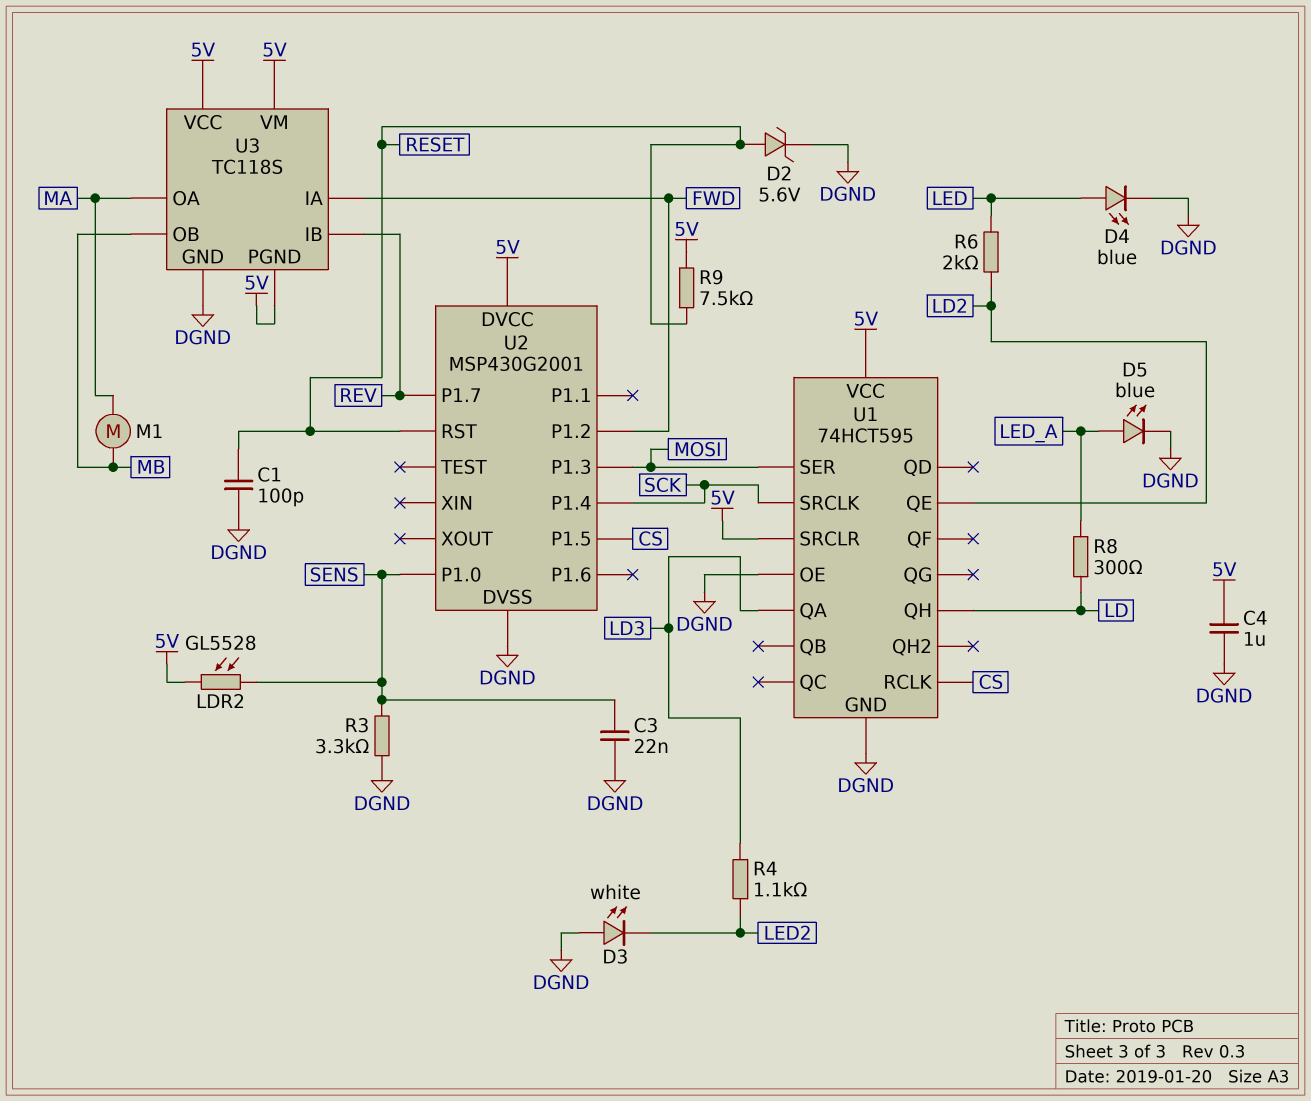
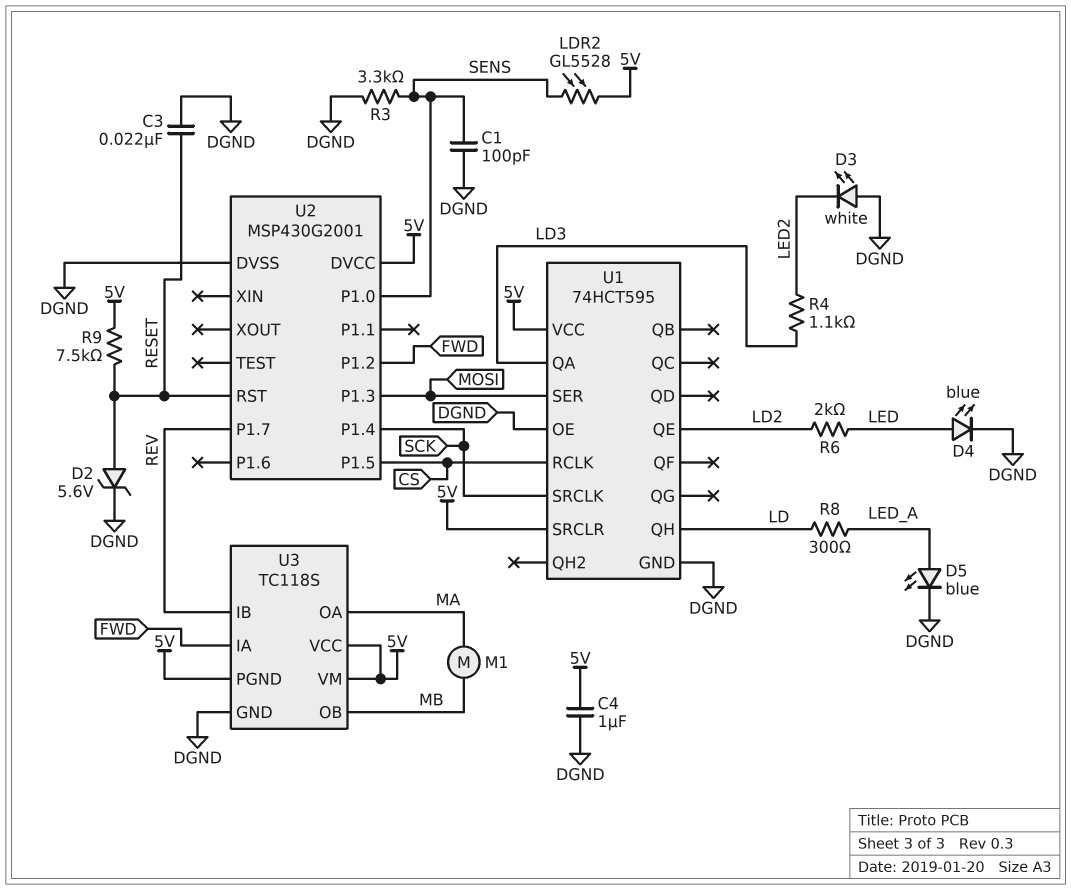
C1: 100pF (DGND, RESET) -> 100pF (DGND, SENS)
C3: 22nF (DGND, SENS) -> 22nF (DGND, RESET)

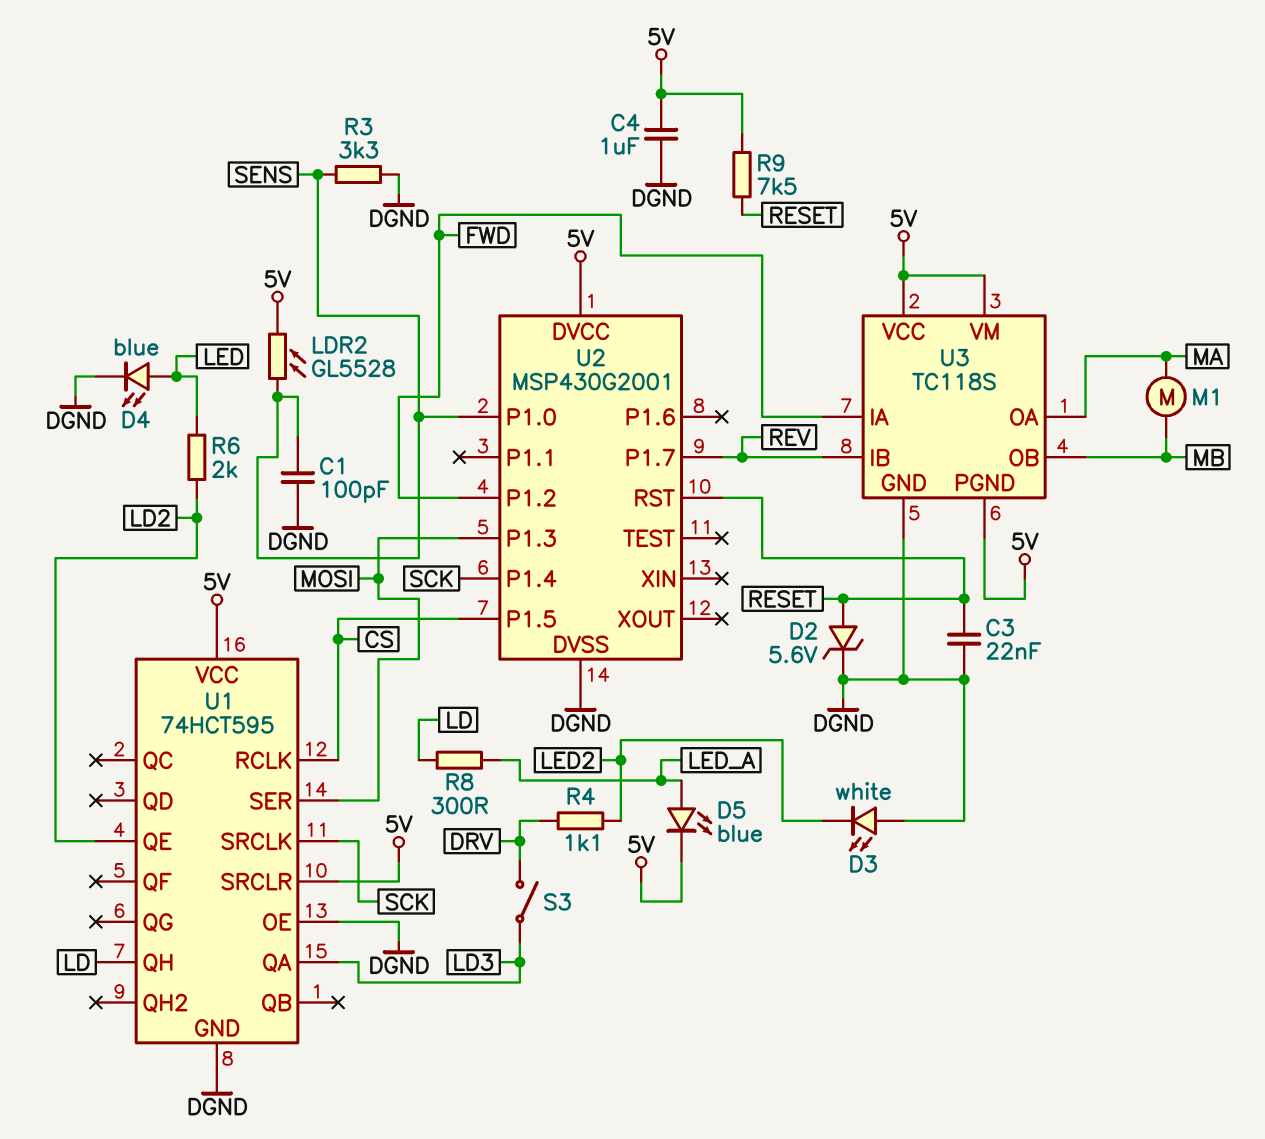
D5: LED blue (A LED_A, K DGND) -> LED blue (A LED_A, K 5V)
R4: 1.1k (LD3, LED2) -> 1.1k (DRV, LED2)
S3: none -> switch (DRV, LD3)

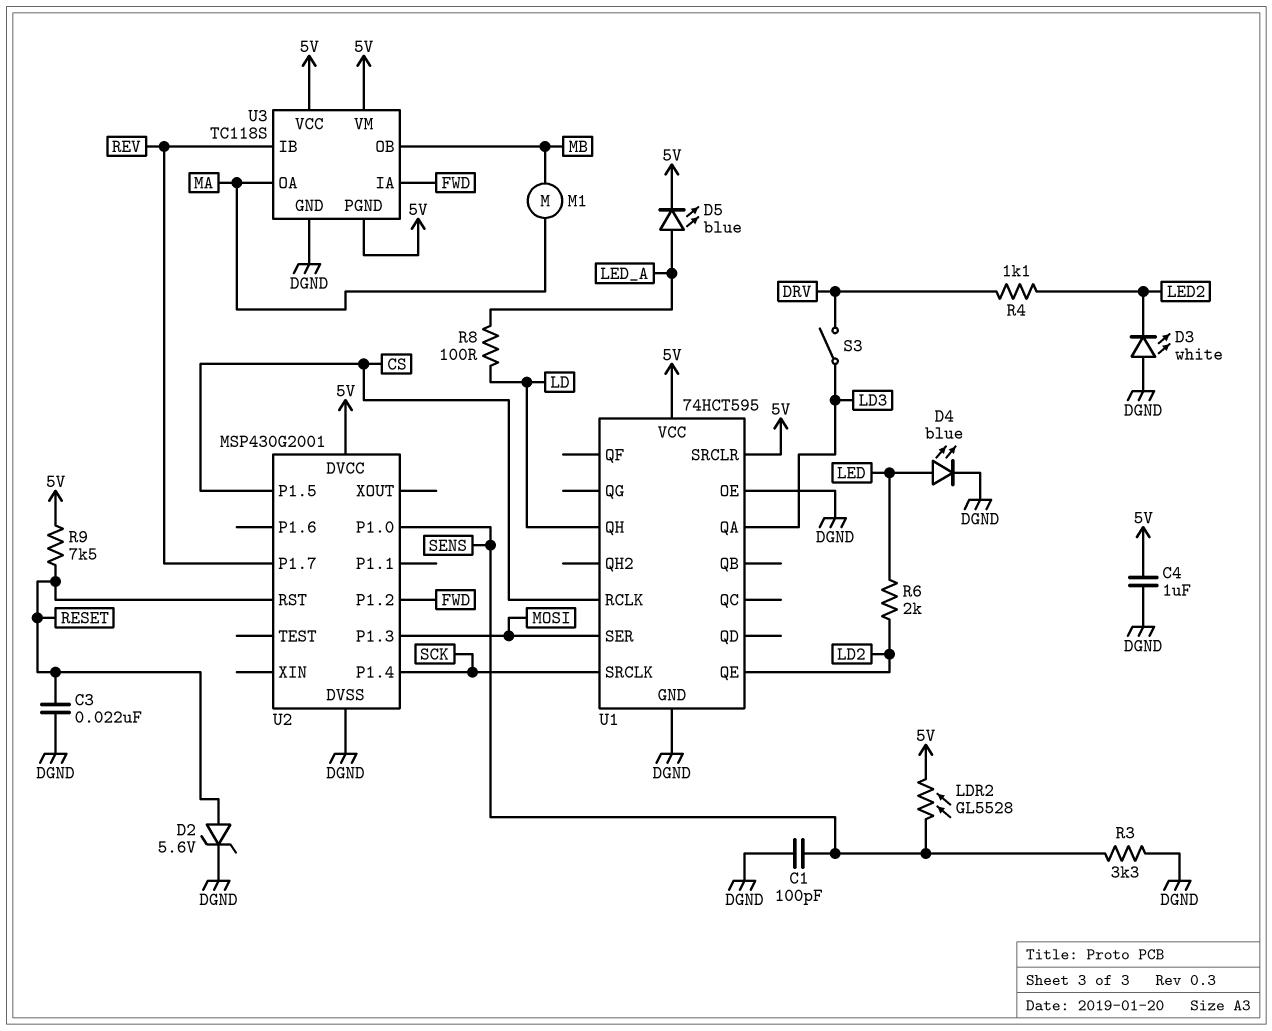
R8: 300 (LD, LED_A) -> 100 (LD, LED_A)

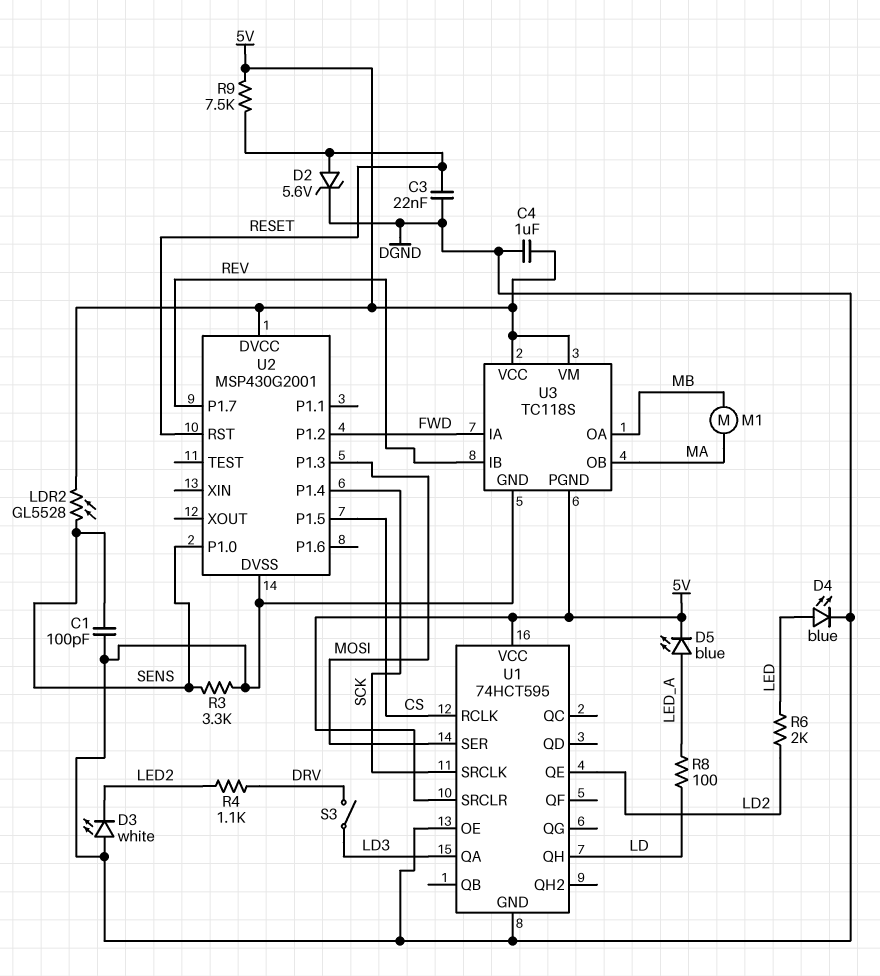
U3 pin OA: MA -> MB
U3 pin OB: MB -> MA

